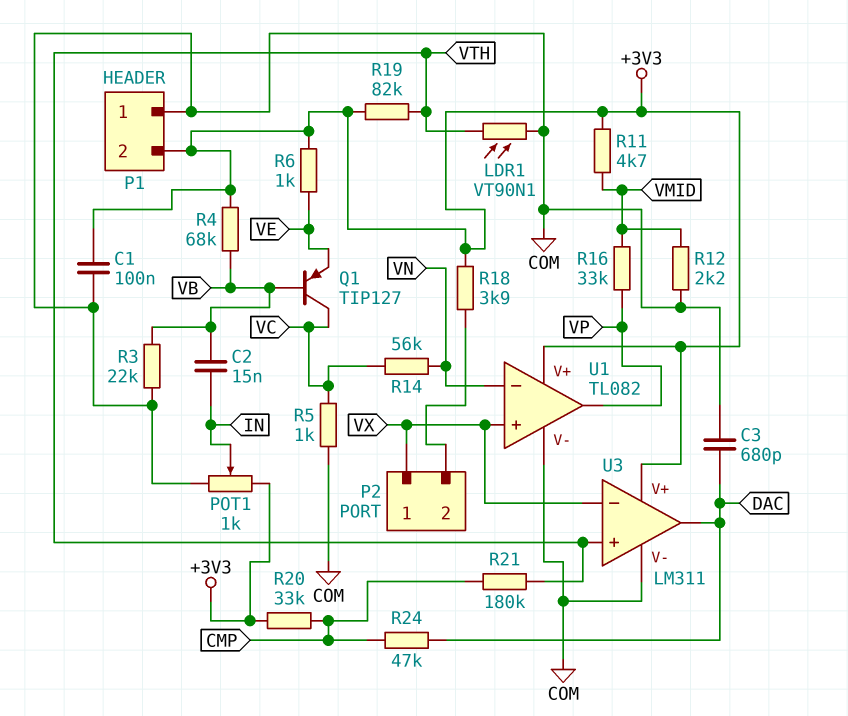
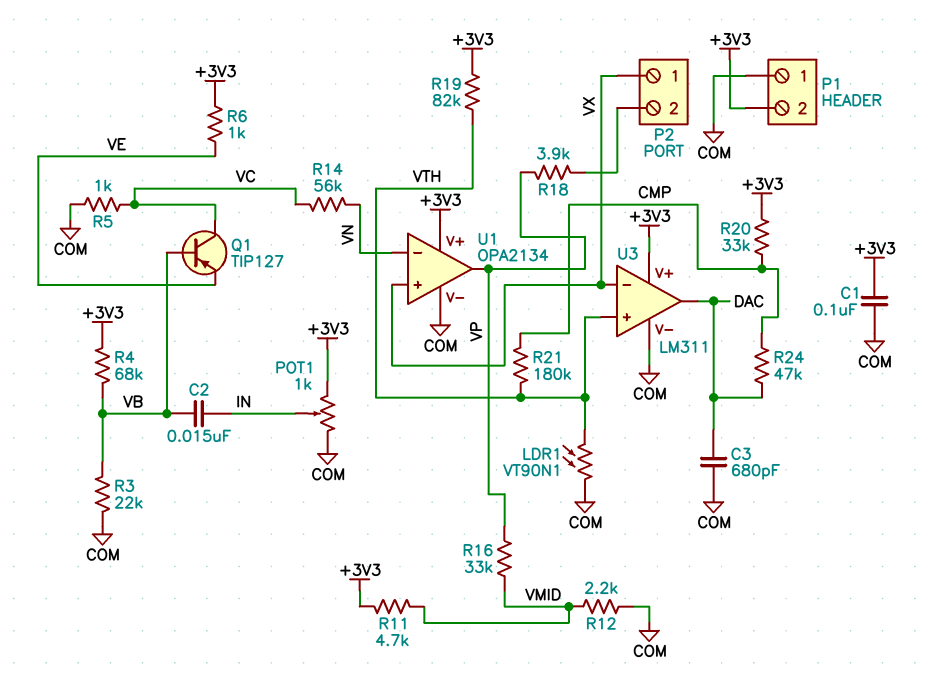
R18: 3.9k (+3V3, P2/2) -> 3.9k (P2/2, VP)
U1: TL082 -> OPA2134

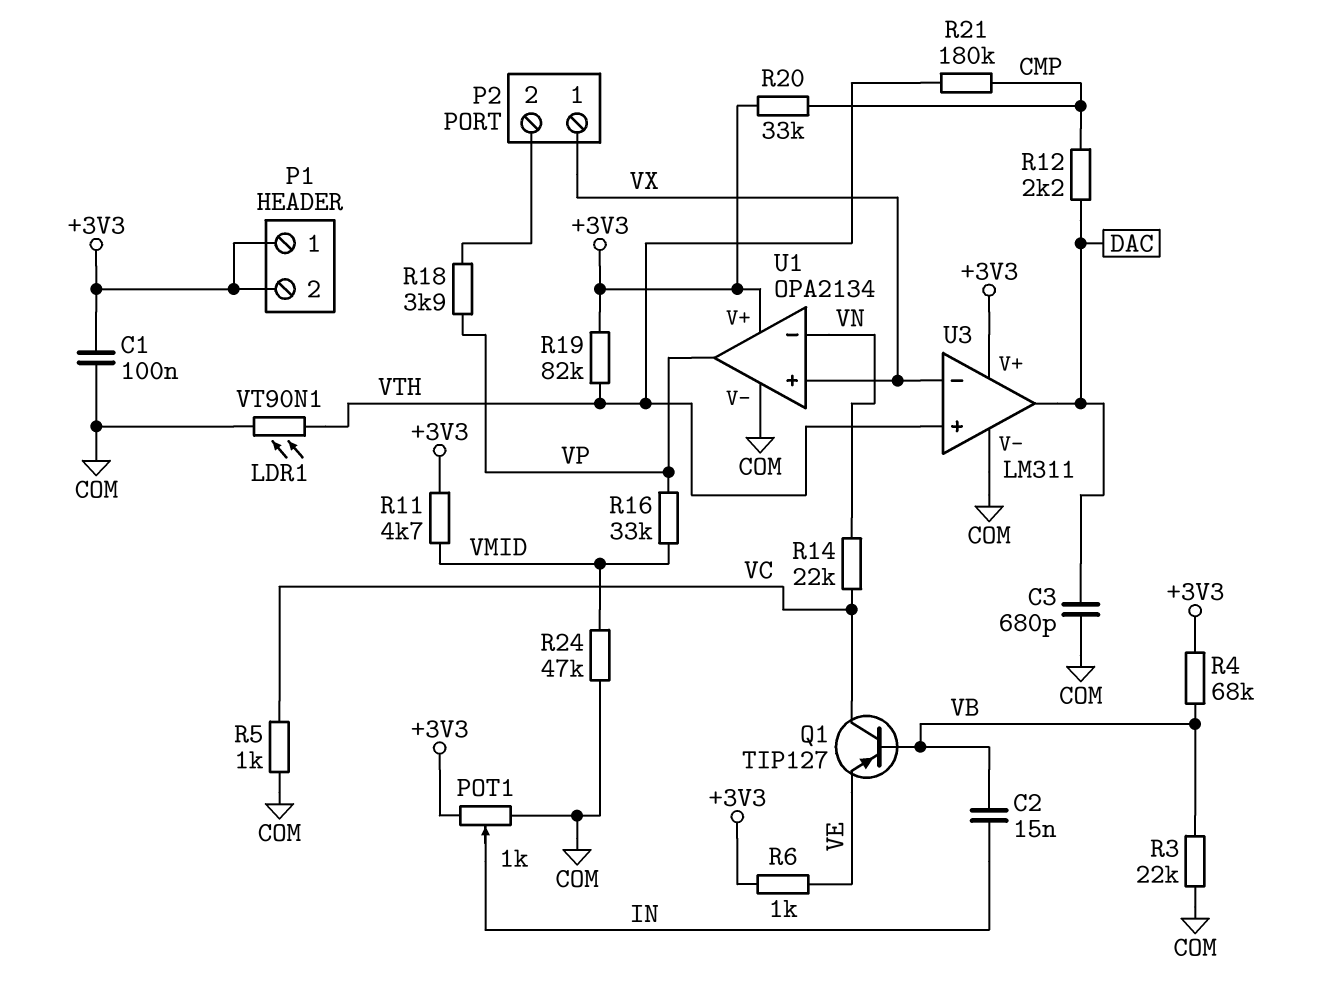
P1 pin 1: COM -> +3V3
R12: 2.2k (COM, VMID) -> 2.2k (CMP, DAC)
R14: 56k (VC, VN) -> 22k (VC, VN)
R24: 47k (CMP, DAC) -> 47k (COM, VMID)

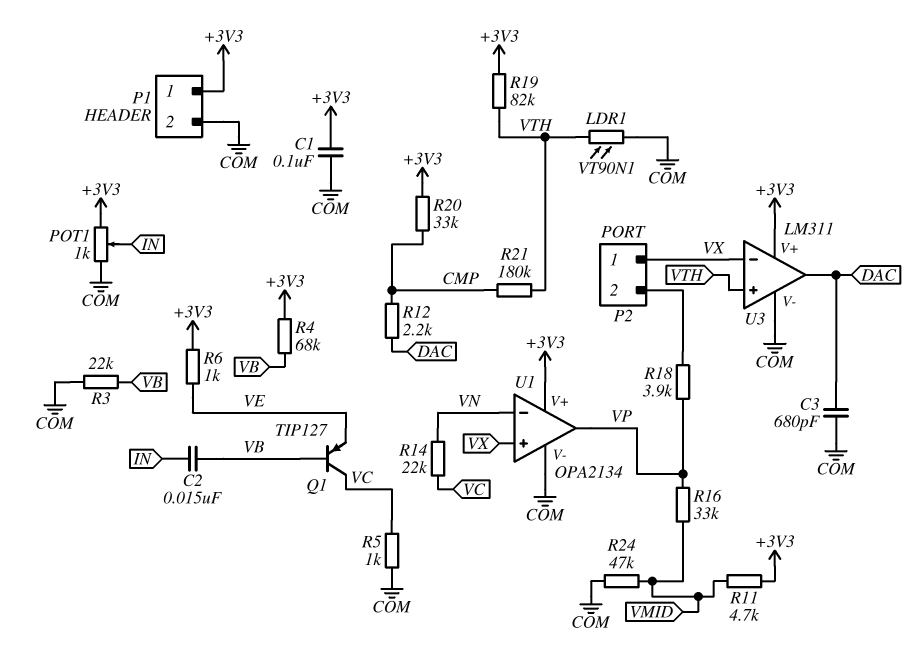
P1 pin 2: +3V3 -> COM

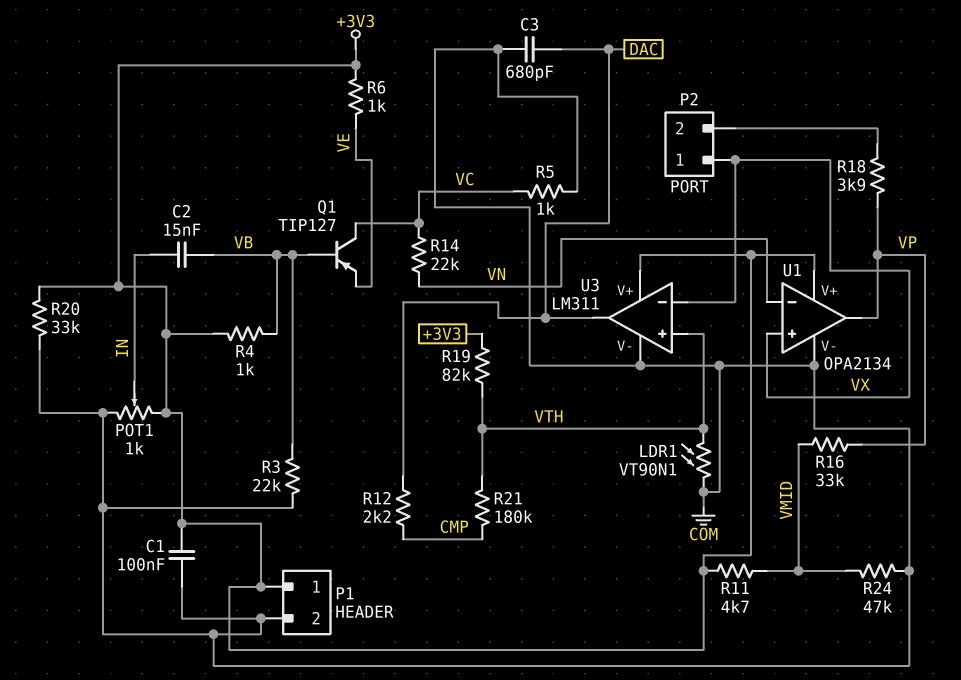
R4: 68k (+3V3, VB) -> 1k (+3V3, VB)
R20: 33k (+3V3, CMP) -> 33k (+3V3, COM)

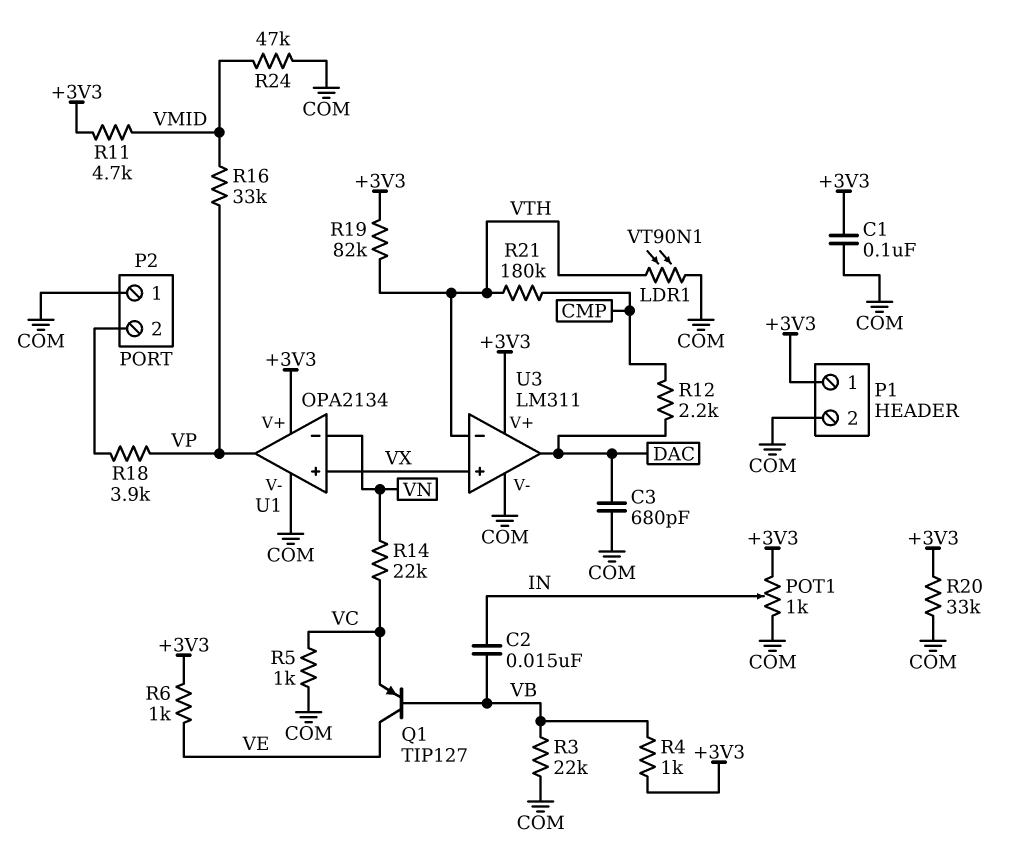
P2 pin 1: VX -> COM
Q1: PNP TIP127 (B VB, C VC, E VE) -> PNP TIP127 (B VB, C VE, E VC)
U3 pin in+: VTH -> VX
U3 pin in-: VX -> VTH

